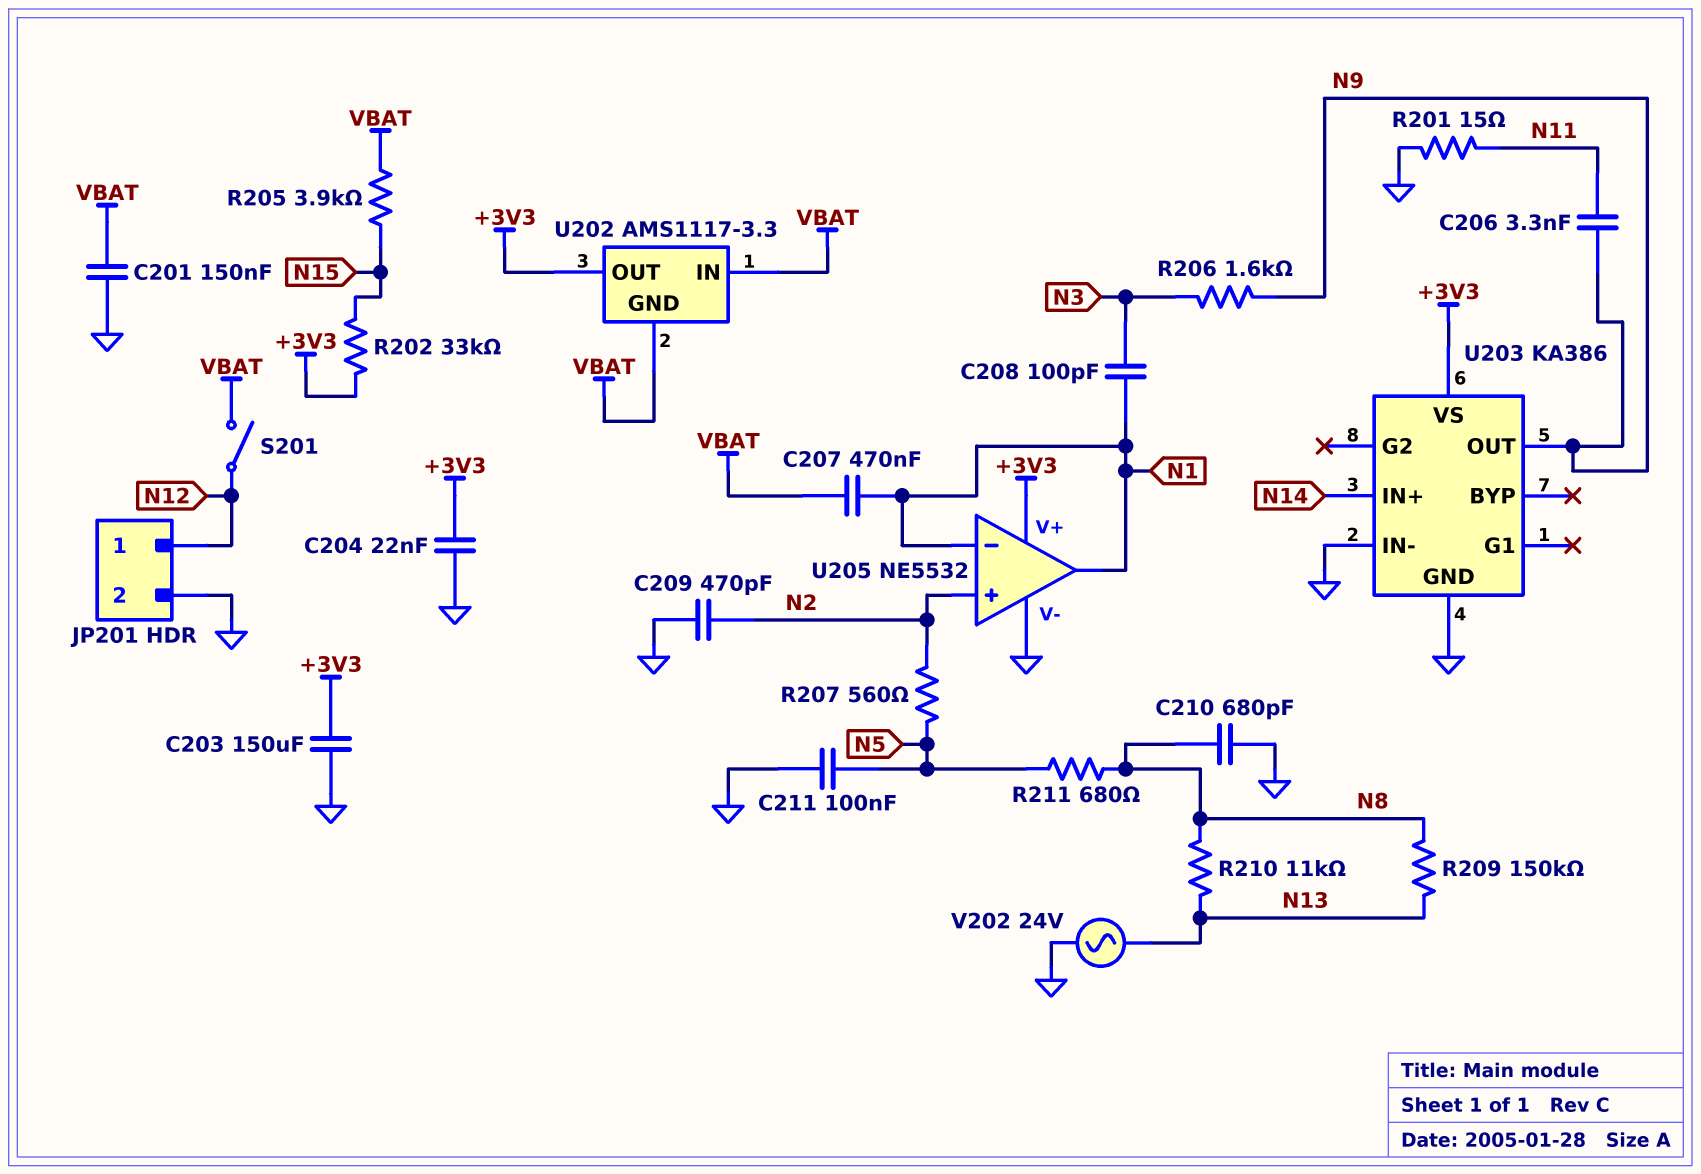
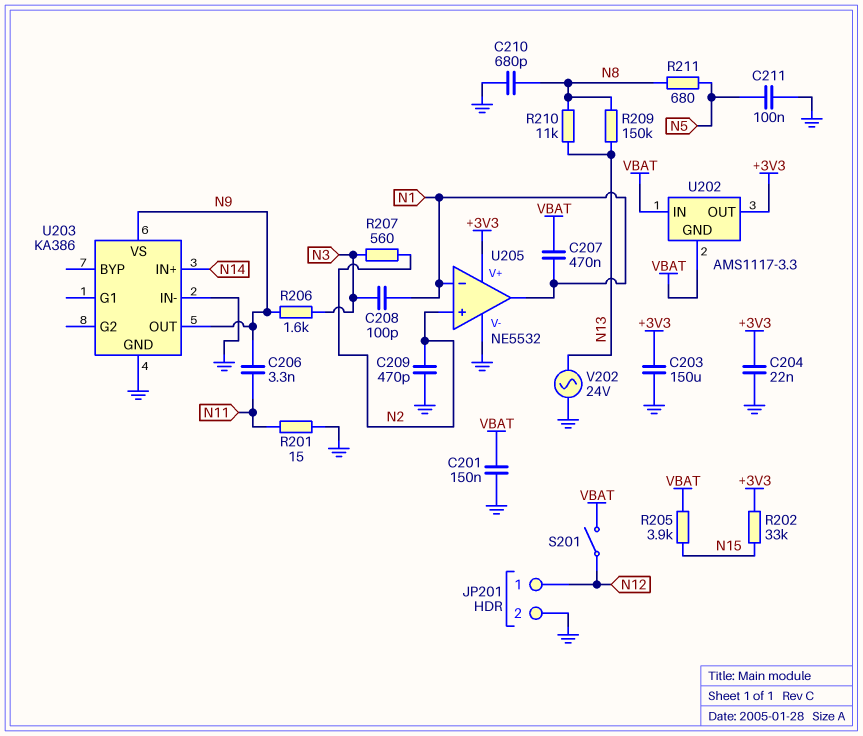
R207: 560 (N2, N5) -> 560 (N2, N3)
U203 pin VS: +3V3 -> N9

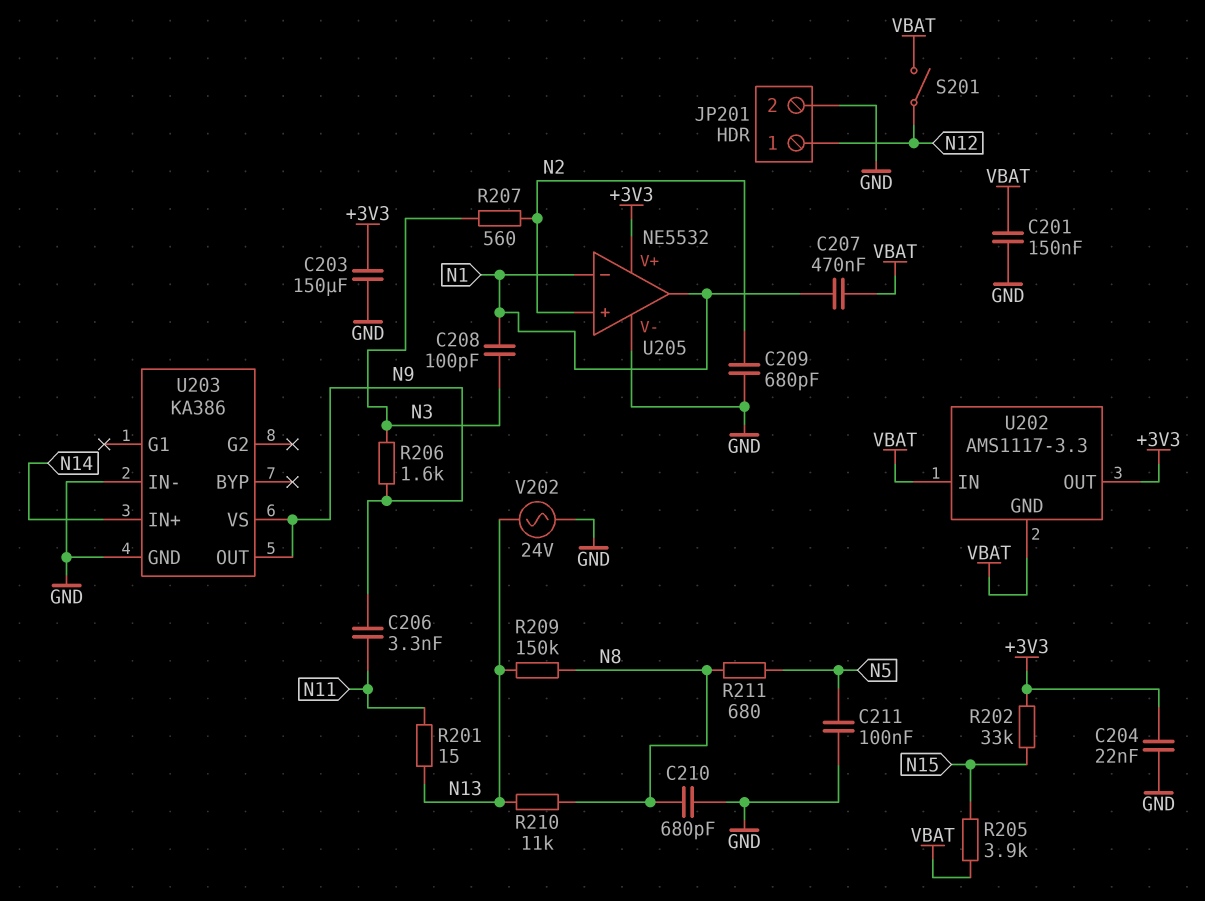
C209: 470pF (GND, N2) -> 680pF (GND, N2)
R201: 15 (GND, N11) -> 15 (N11, N13)

